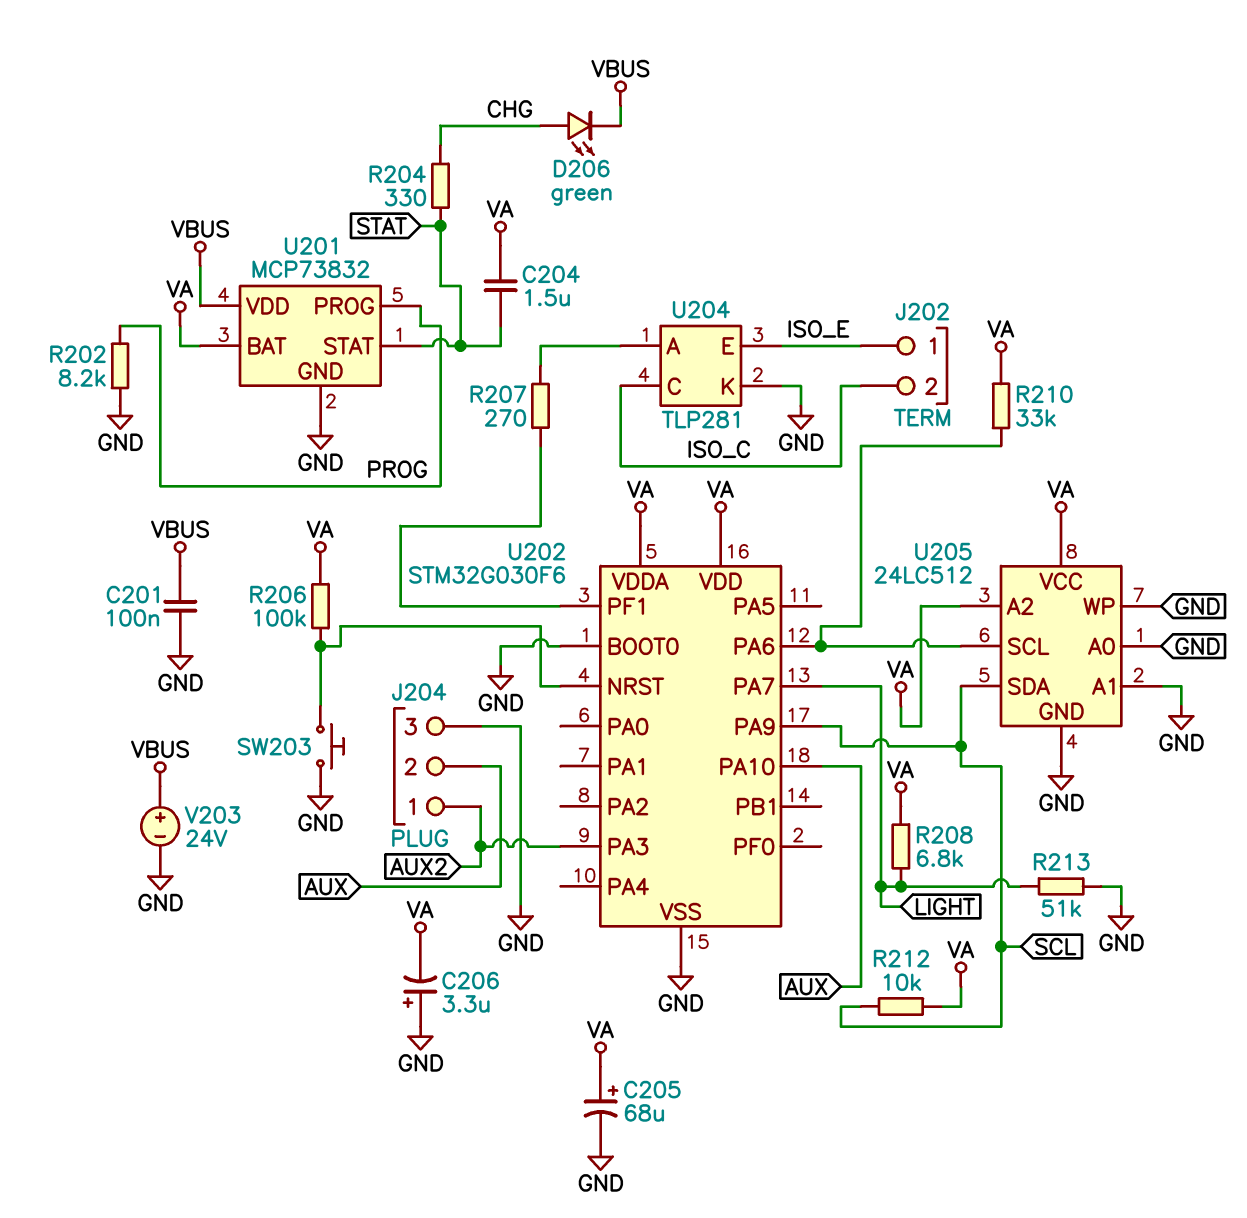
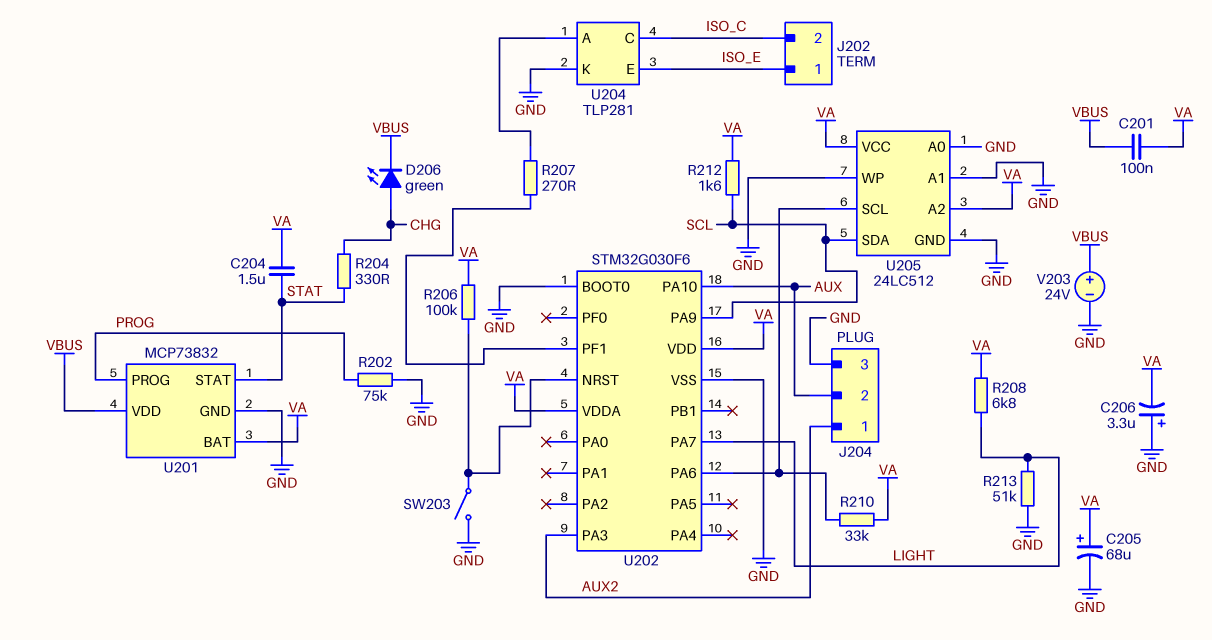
C201: 100nF (GND, VBUS) -> 100nF (VA, VBUS)
R202: 8.2k (GND, PROG) -> 75k (GND, PROG)
R212: 10k (SCL, VA) -> 1.6k (SCL, VA)
SW203: button (GND, U202/NRST) -> switch (GND, U202/NRST)

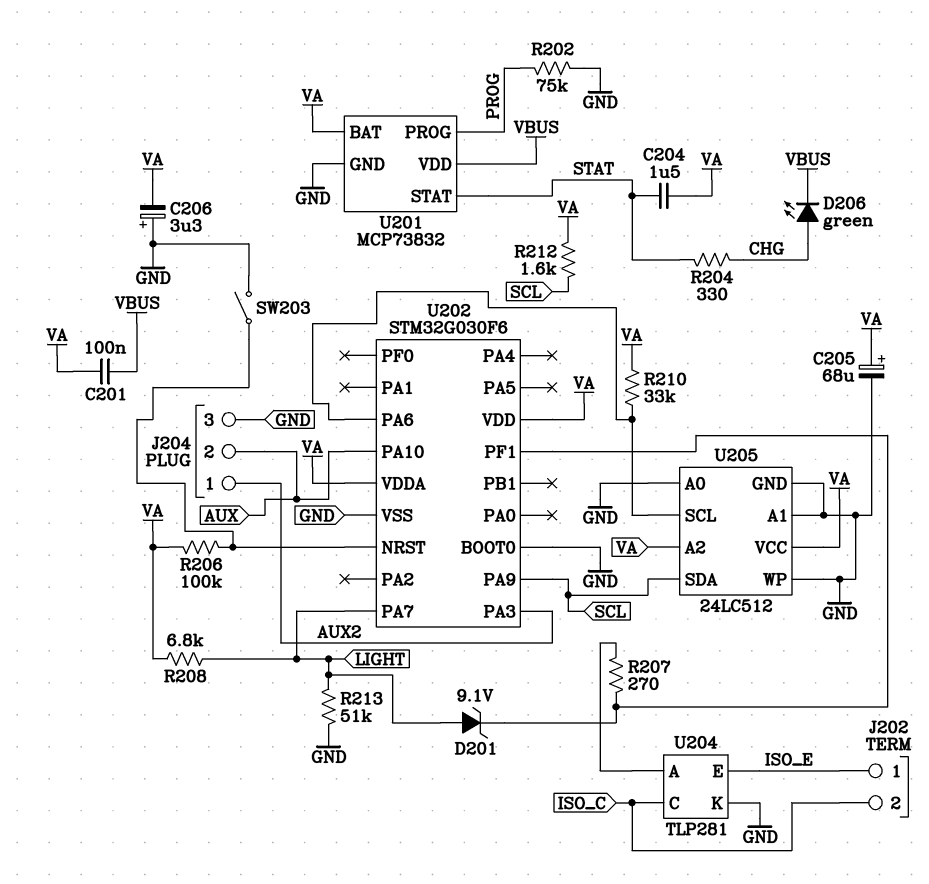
D201: none -> zener 9.1V (A LIGHT, K U202/PF1)
V203: 24V (plus VBUS, minus GND) -> none

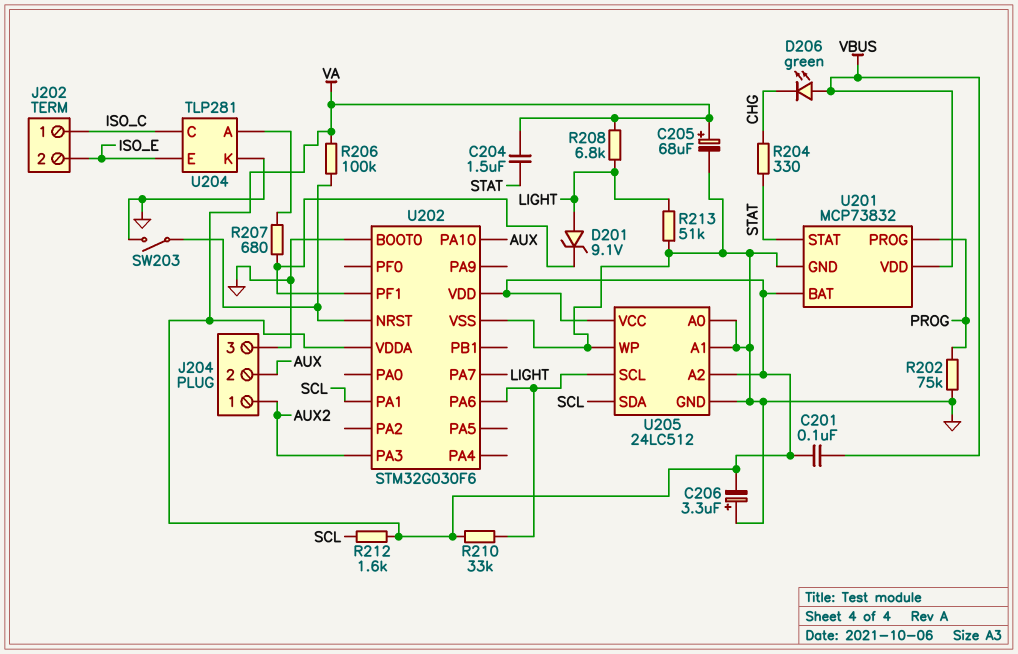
D206: LED green (A CHG, K VBUS) -> LED green (A VBUS, K CHG)
J202 pin 1: ISO_E -> ISO_C
J202 pin 2: ISO_C -> ISO_E
R207: 270 (U202/PF1, U204/A) -> 680 (U202/PF1, U204/A)
U202 pin PA1: none -> SCL
U202 pin PA9: SCL -> none

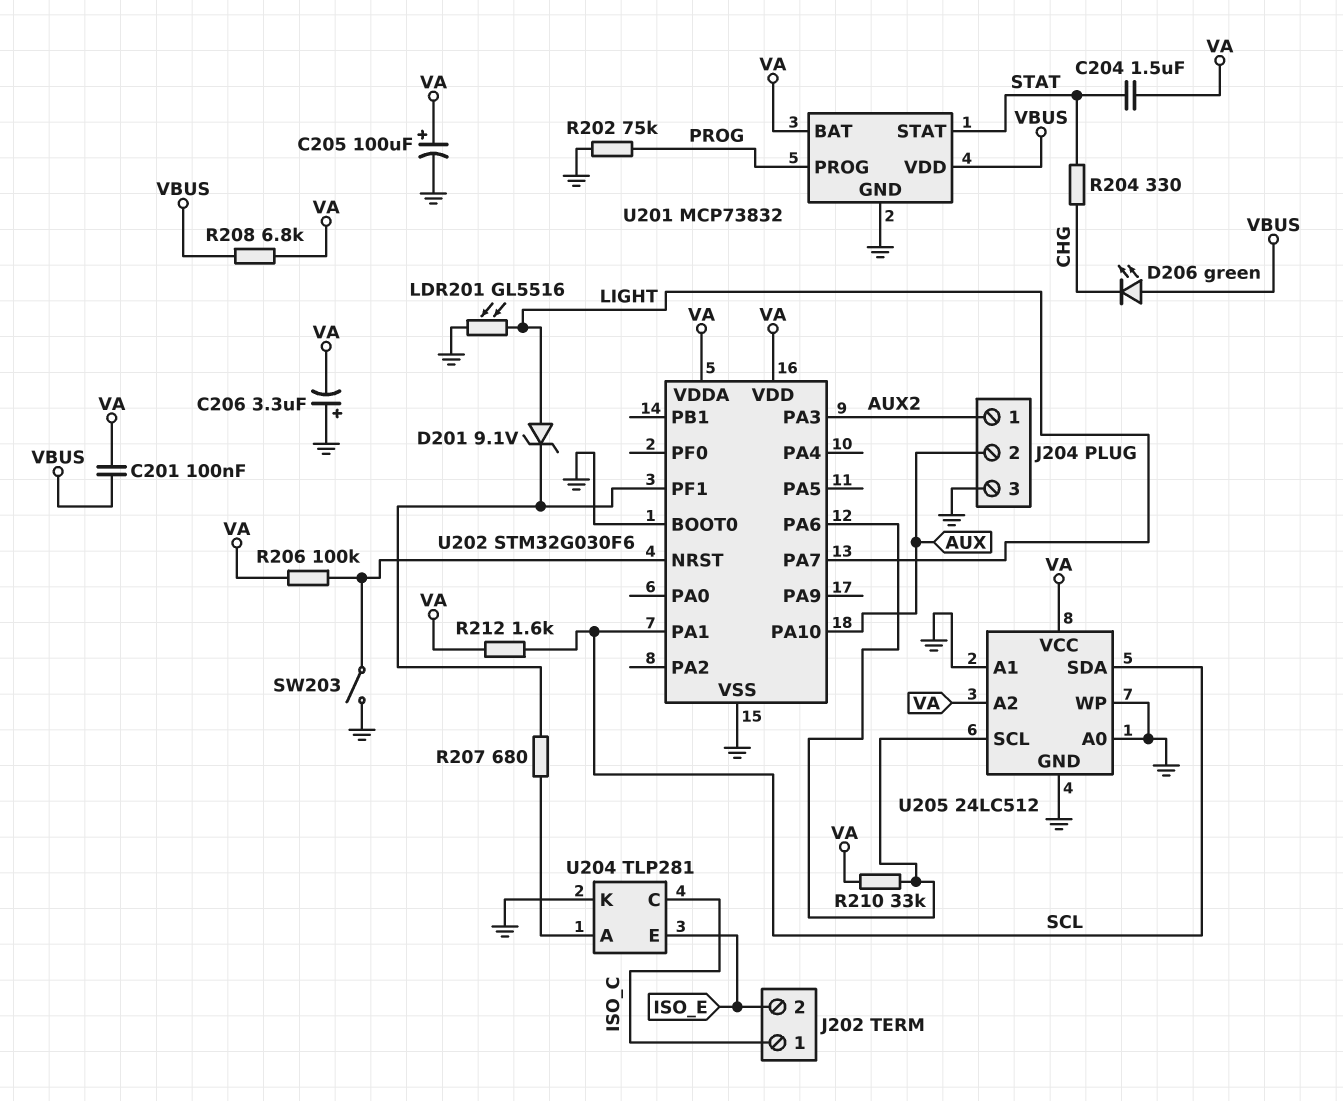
C205: 68uF (plus VA, minus GND) -> 100uF (plus VA, minus GND)
LDR201: none -> GL5516 (GND, LIGHT)
R208: 6.8k (LIGHT, VA) -> 6.8k (VA, VBUS)
R213: 51k (GND, LIGHT) -> none

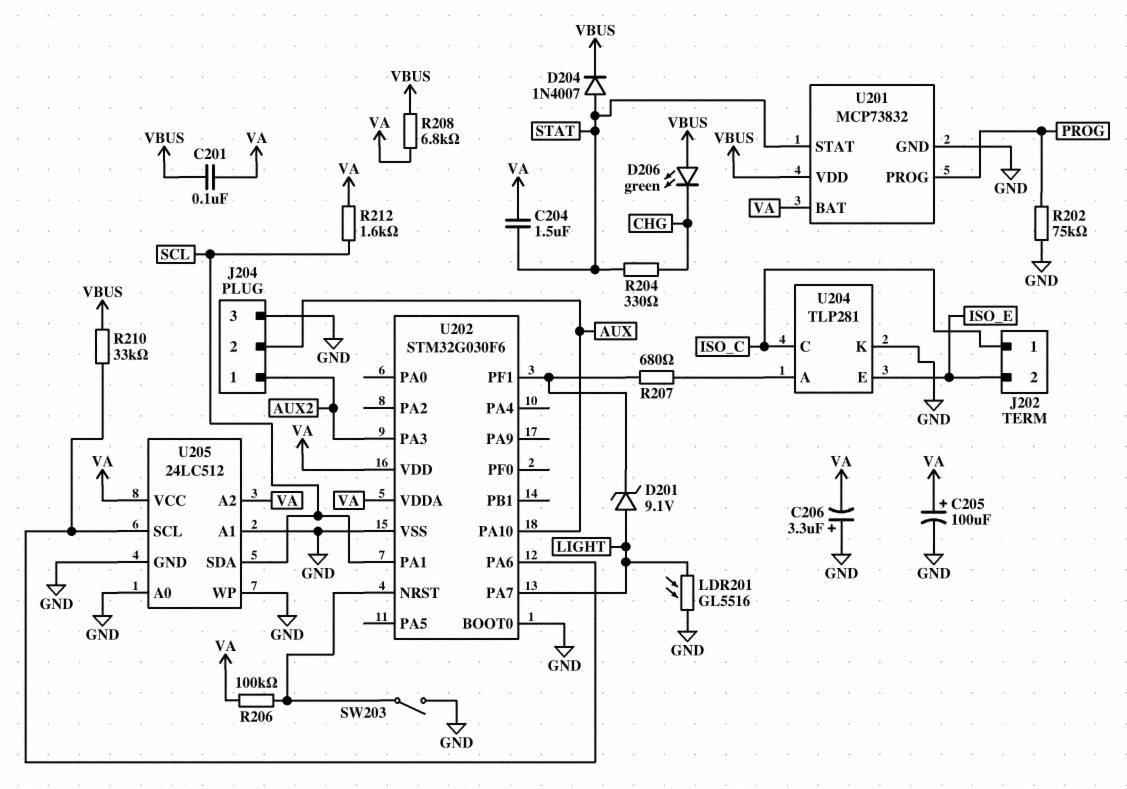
D204: none -> diode 1N4007 (A STAT, K VBUS)
R210: 33k (U202/PA6, VA) -> 33k (U202/PA6, VBUS)

